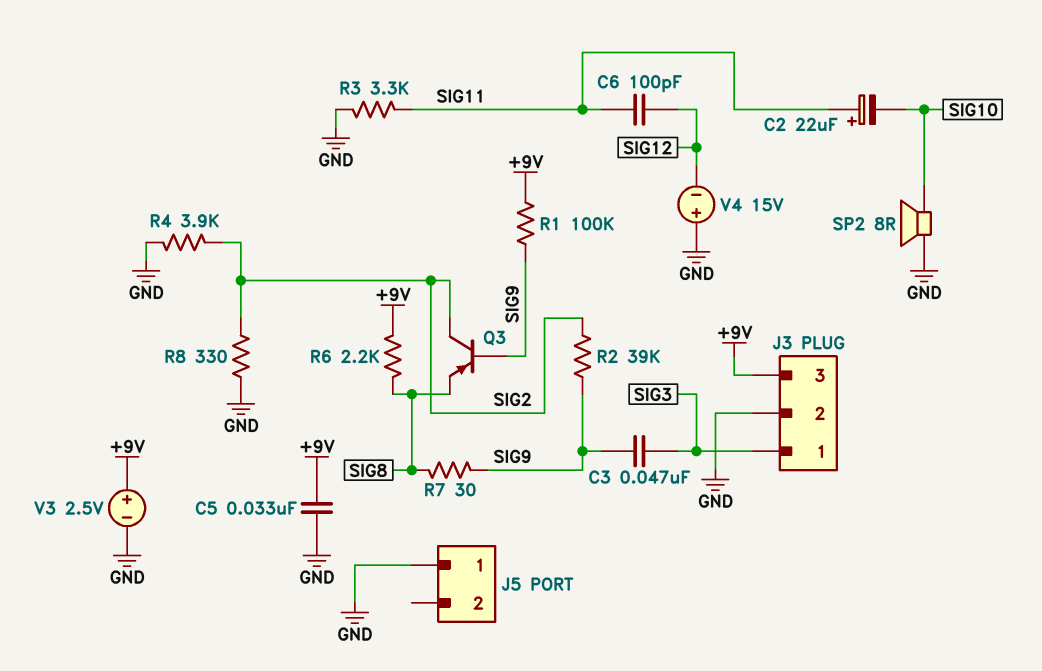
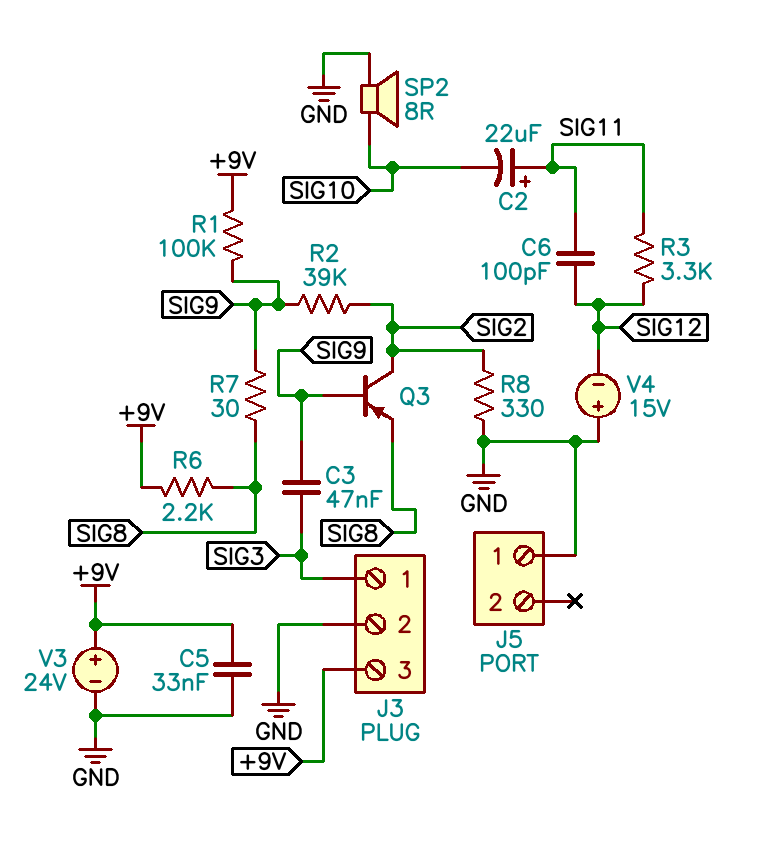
R3: 3.3k (GND, SIG11) -> 3.3k (SIG11, SIG12)
R4: 3.9k (GND, SIG2) -> none
V3: 2.5V (plus +9V, minus GND) -> 24V (plus +9V, minus GND)

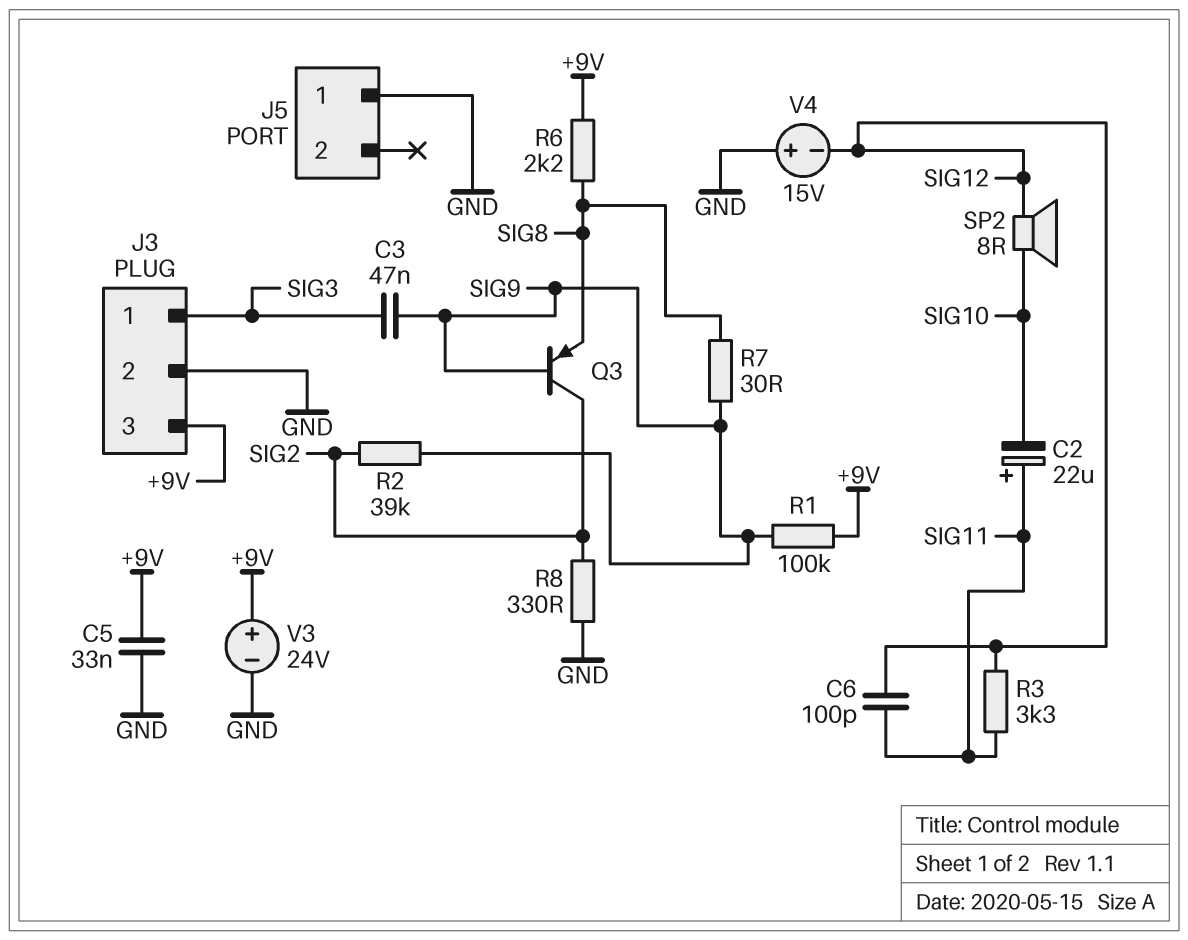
SP2: speaker 8R (GND, SIG10) -> speaker 8R (SIG10, SIG12)

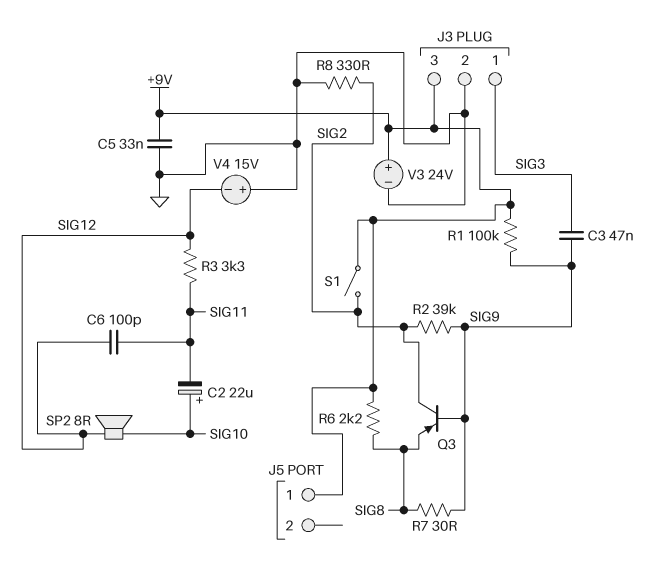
C2: 22uF (plus SIG11, minus SIG10) -> 22uF (plus SIG10, minus SIG11)
J5 pin 1: GND -> +9V
S1: none -> switch (+9V, SIG2)

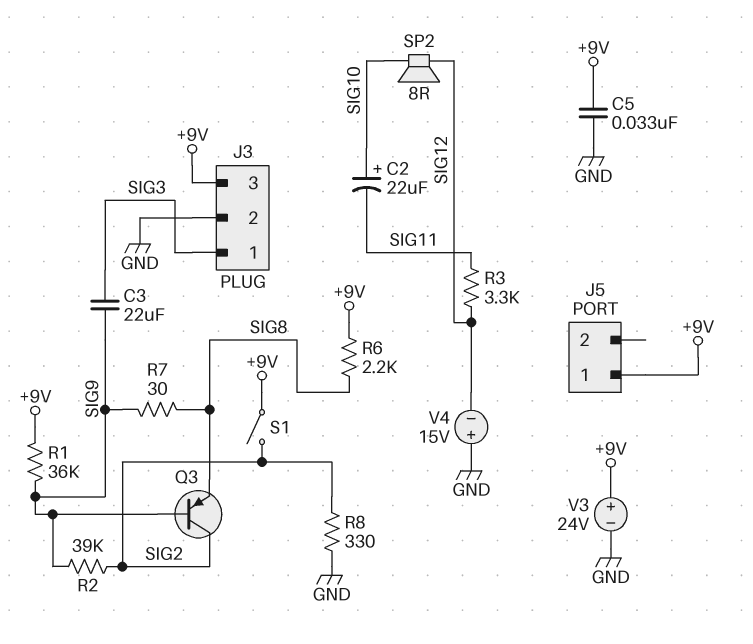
C3: 47nF (SIG3, SIG9) -> 22uF (SIG3, SIG9)
C6: 100pF (SIG11, SIG12) -> none
R1: 100k (+9V, SIG9) -> 36k (+9V, SIG9)

